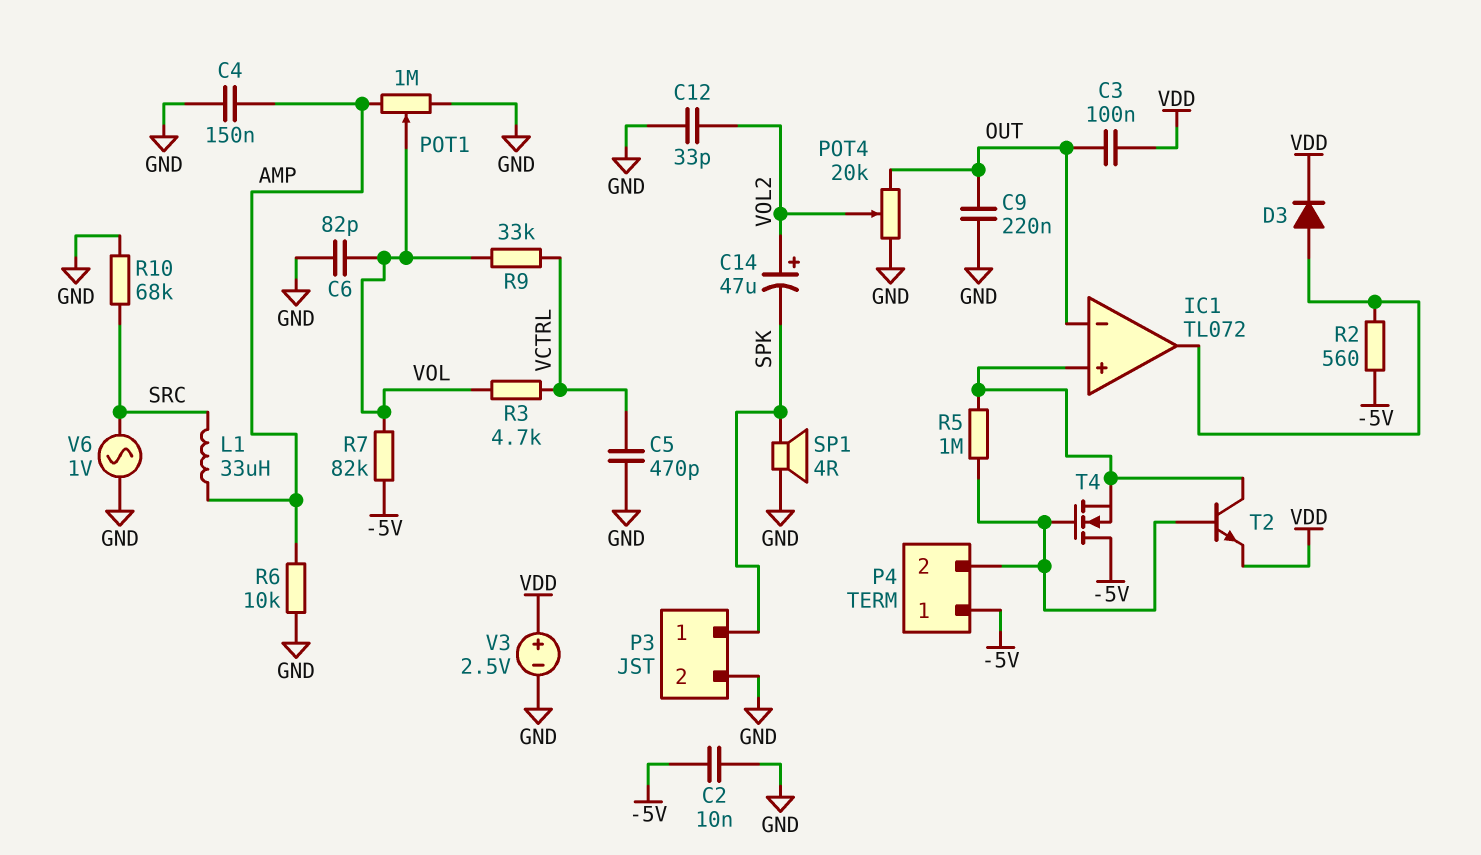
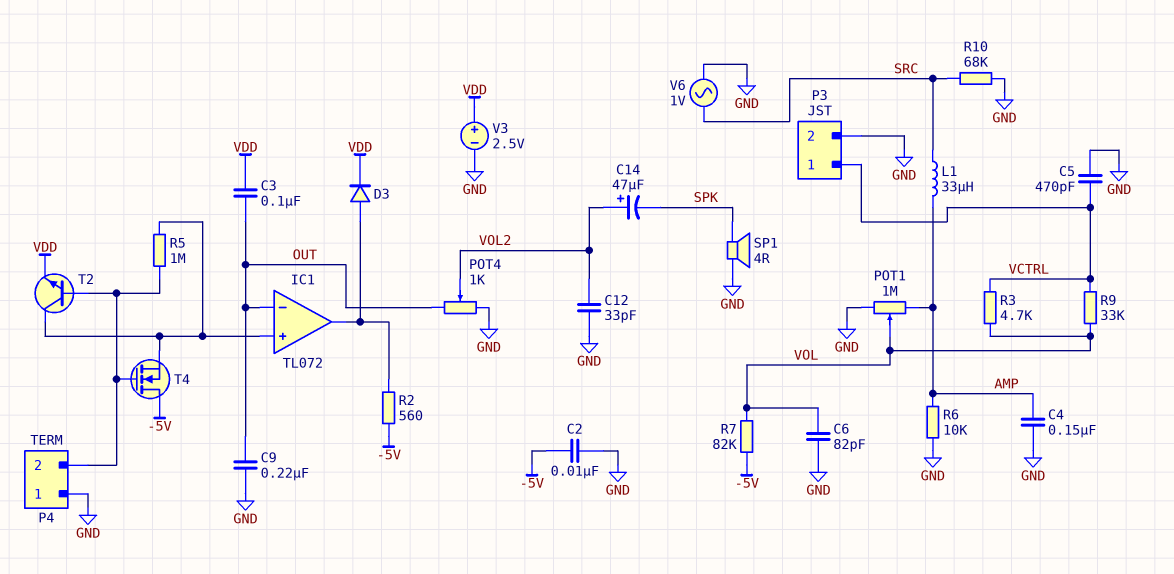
P3 pin 1: SPK -> VCTRL
P4 pin 1: -5V -> GND
POT4: 20k (GND, OUT, wiper VOL2) -> 1k (GND, OUT, wiper VOL2)

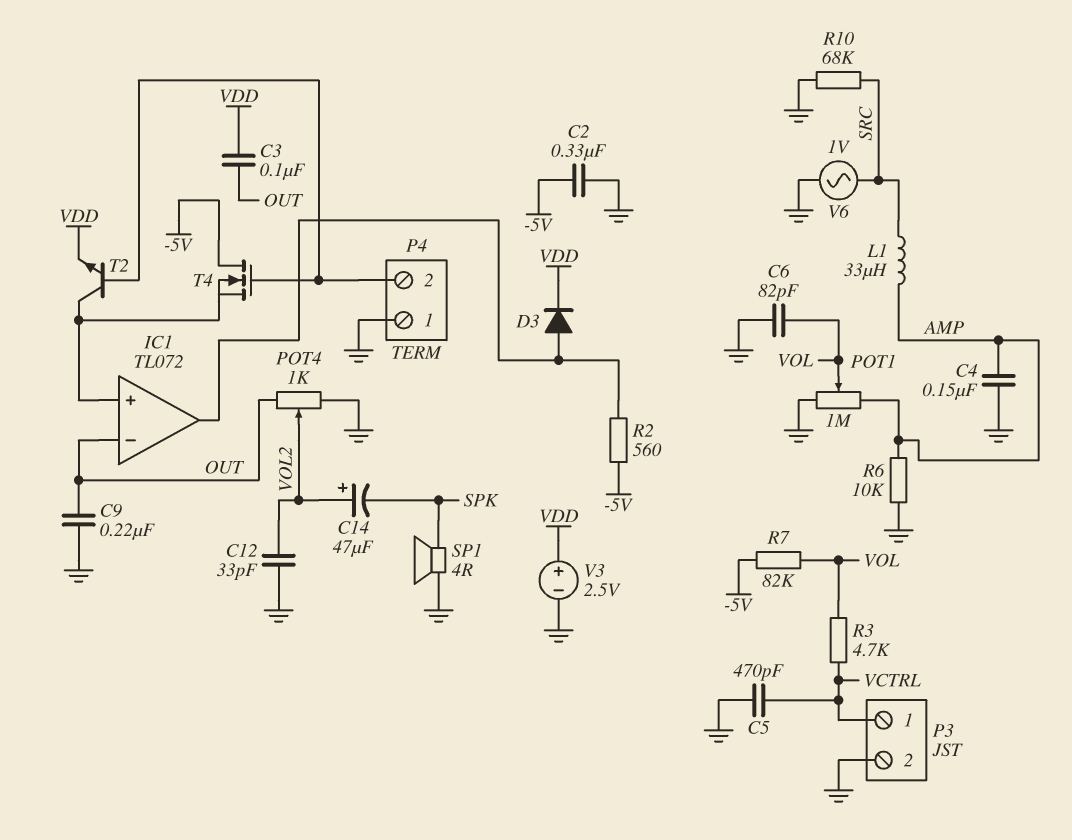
C2: 10nF (-5V, GND) -> 330nF (-5V, GND)
R5: 1M (IC1/in+, P4/2) -> none
R9: 33k (VCTRL, VOL) -> none

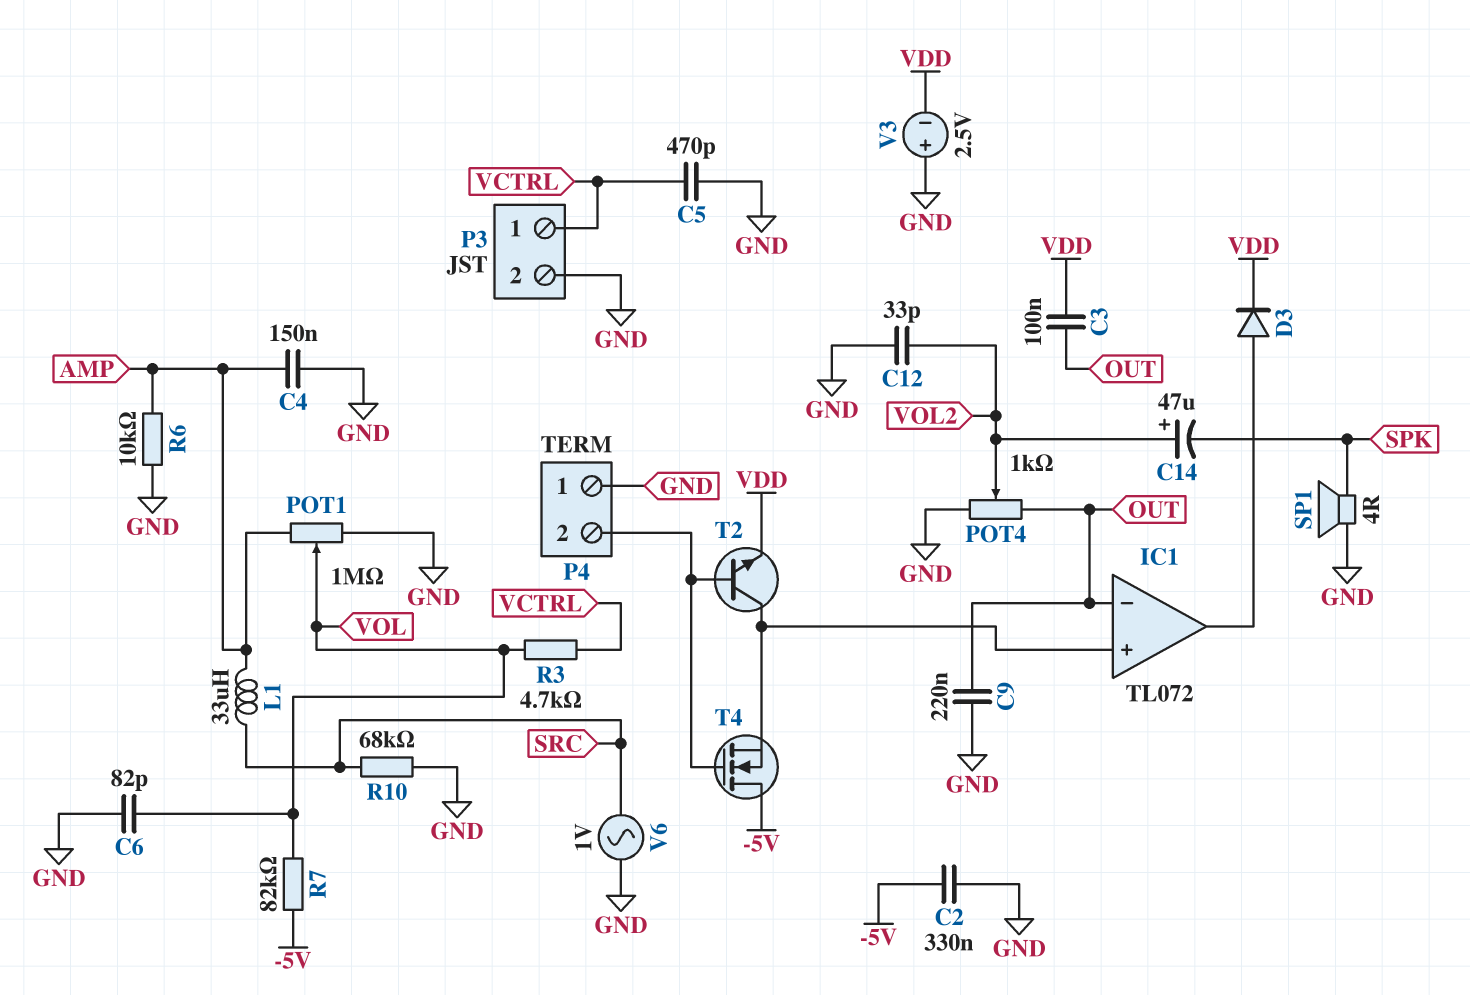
R2: 560 (-5V, IC1/out) -> none
V3: 2.5V (plus VDD, minus GND) -> 2.5V (plus GND, minus VDD)

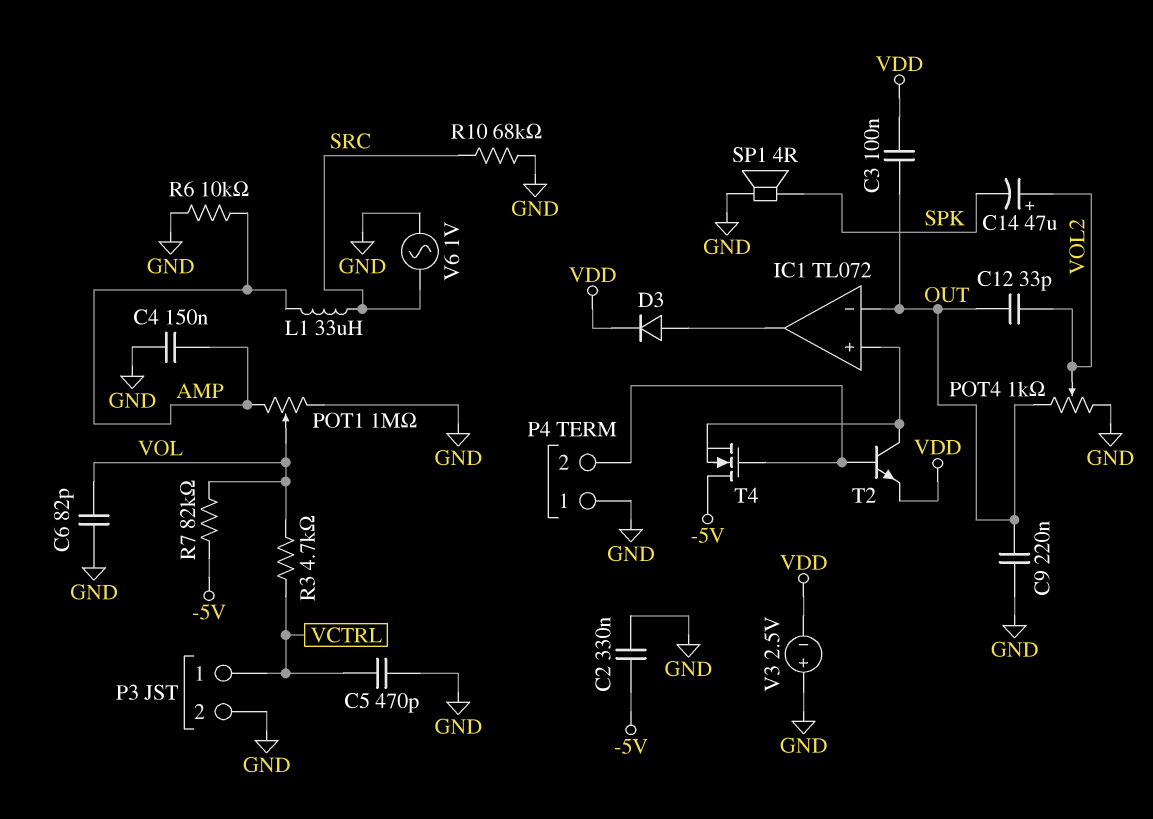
C12: 33pF (GND, VOL2) -> 33pF (OUT, VOL2)

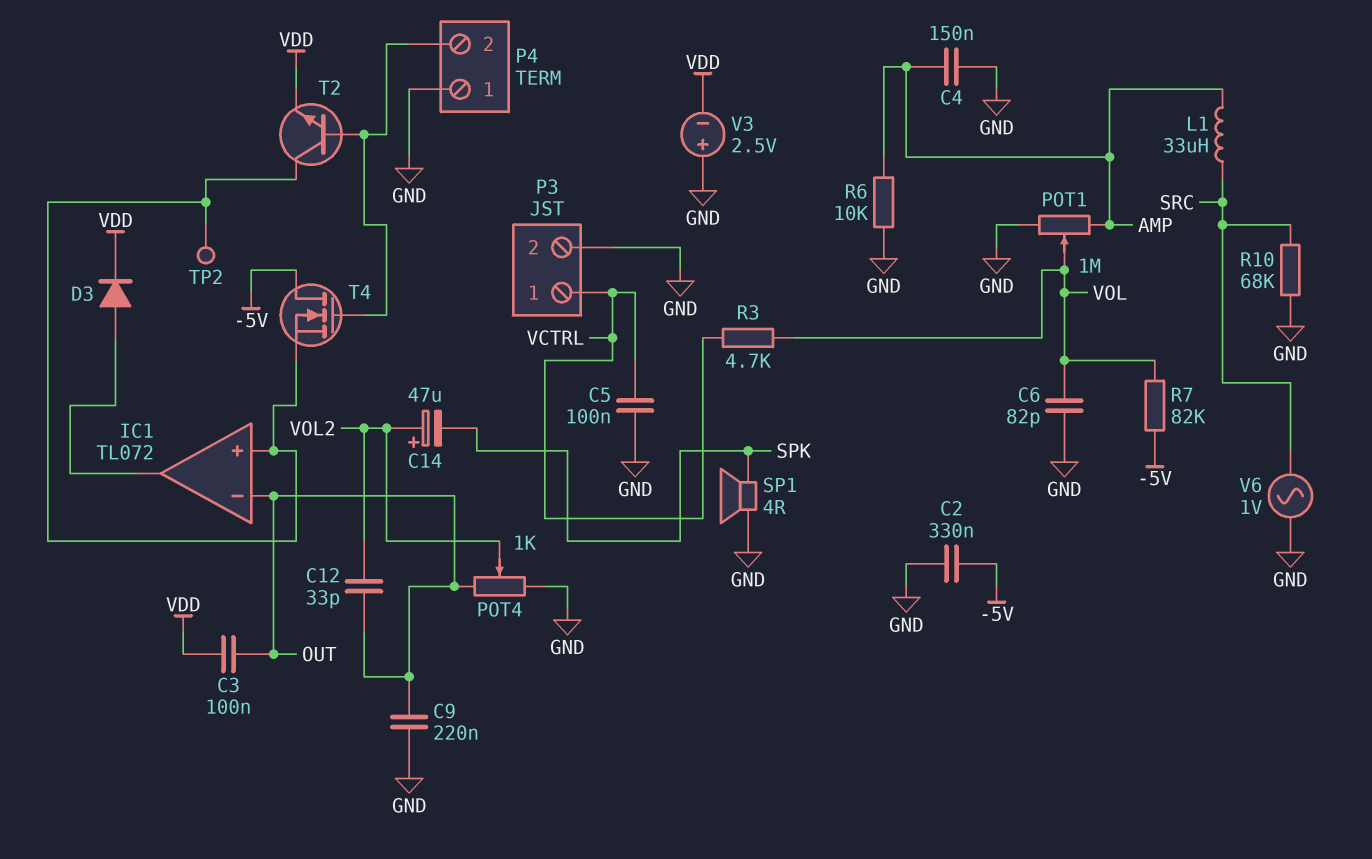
C5: 470pF (GND, VCTRL) -> 100nF (GND, VCTRL)
TP2: none -> test point (IC1/in+)

